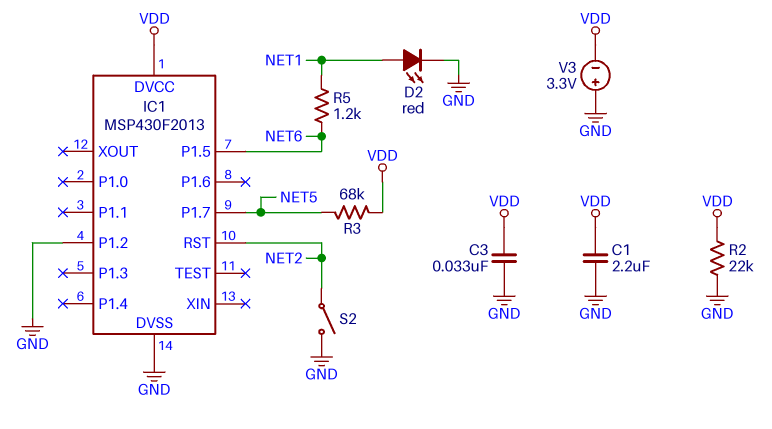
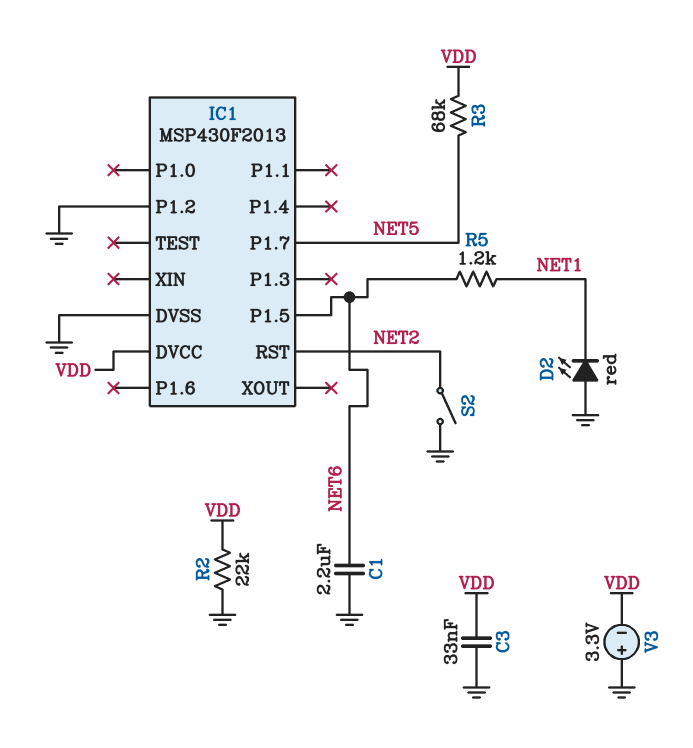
C1: 2.2uF (GND, VDD) -> 2.2uF (GND, NET6)
D2: LED red (A NET1, K GND) -> LED red (A GND, K NET1)

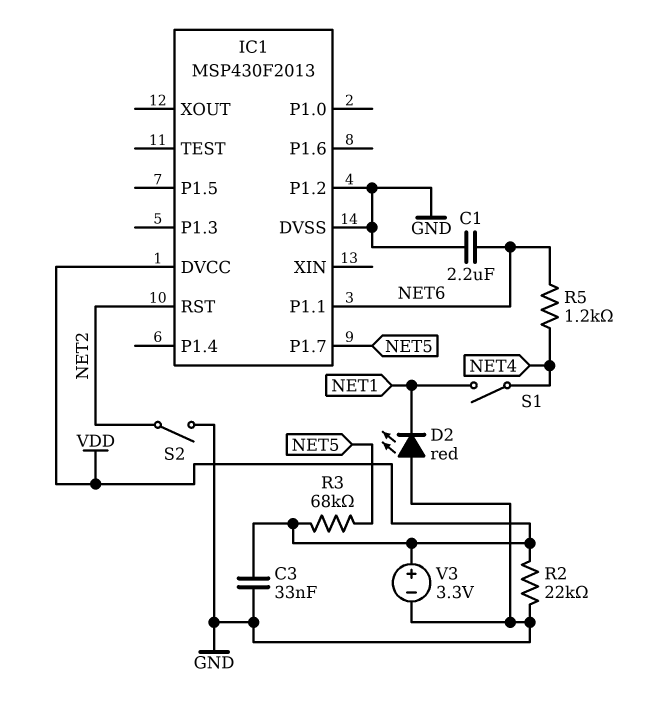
IC1 pin P1.1: none -> NET6
IC1 pin P1.5: NET6 -> none
R5: 1.2k (NET1, NET6) -> 1.2k (NET4, NET6)
S1: none -> switch (NET1, NET4)
V3: 3.3V (plus GND, minus VDD) -> 3.3V (plus VDD, minus GND)

